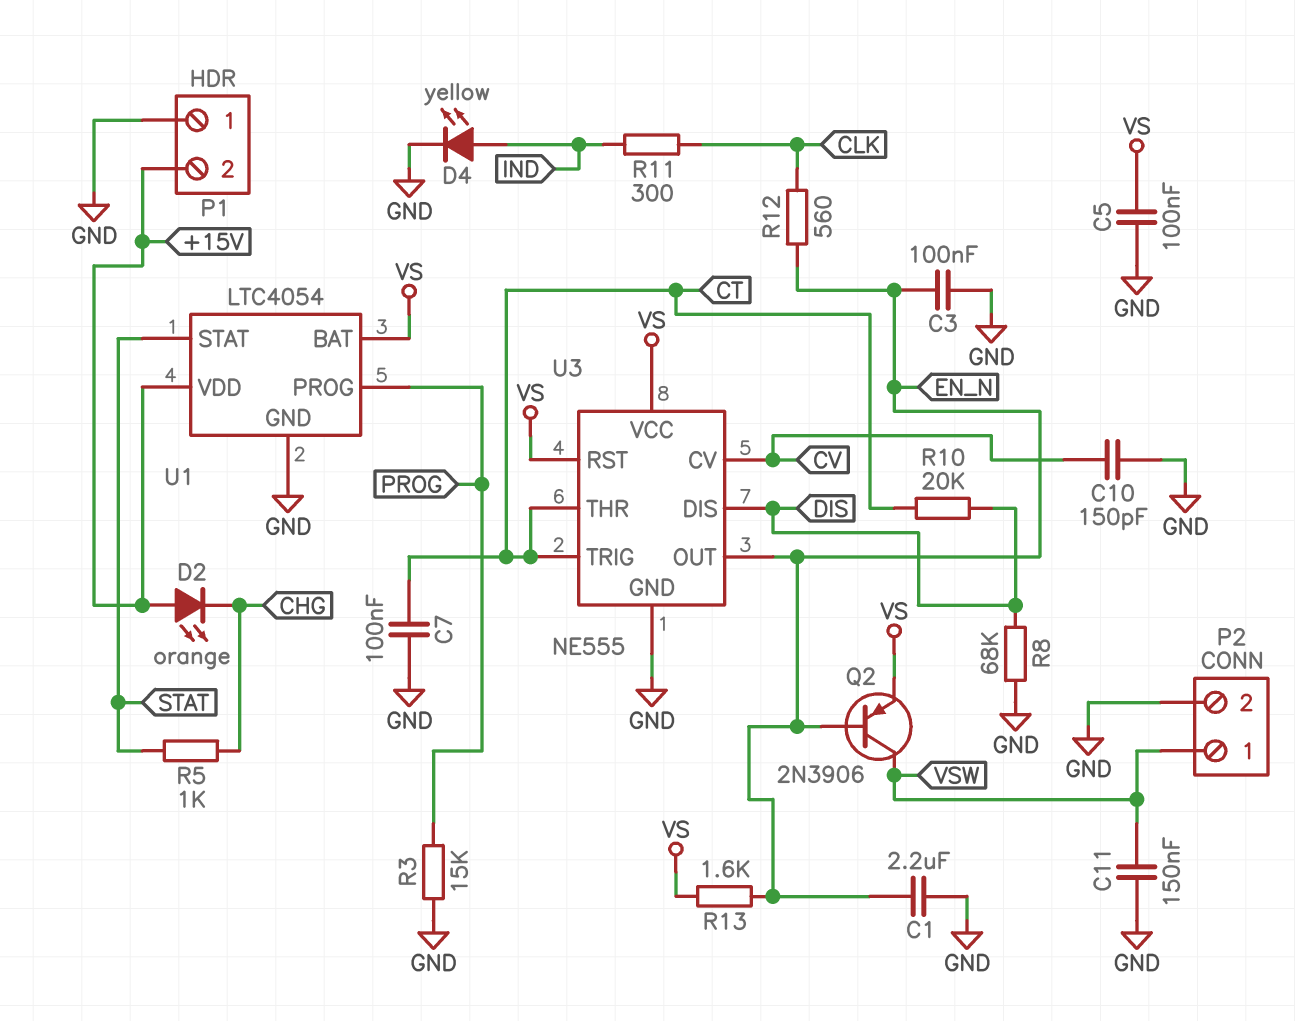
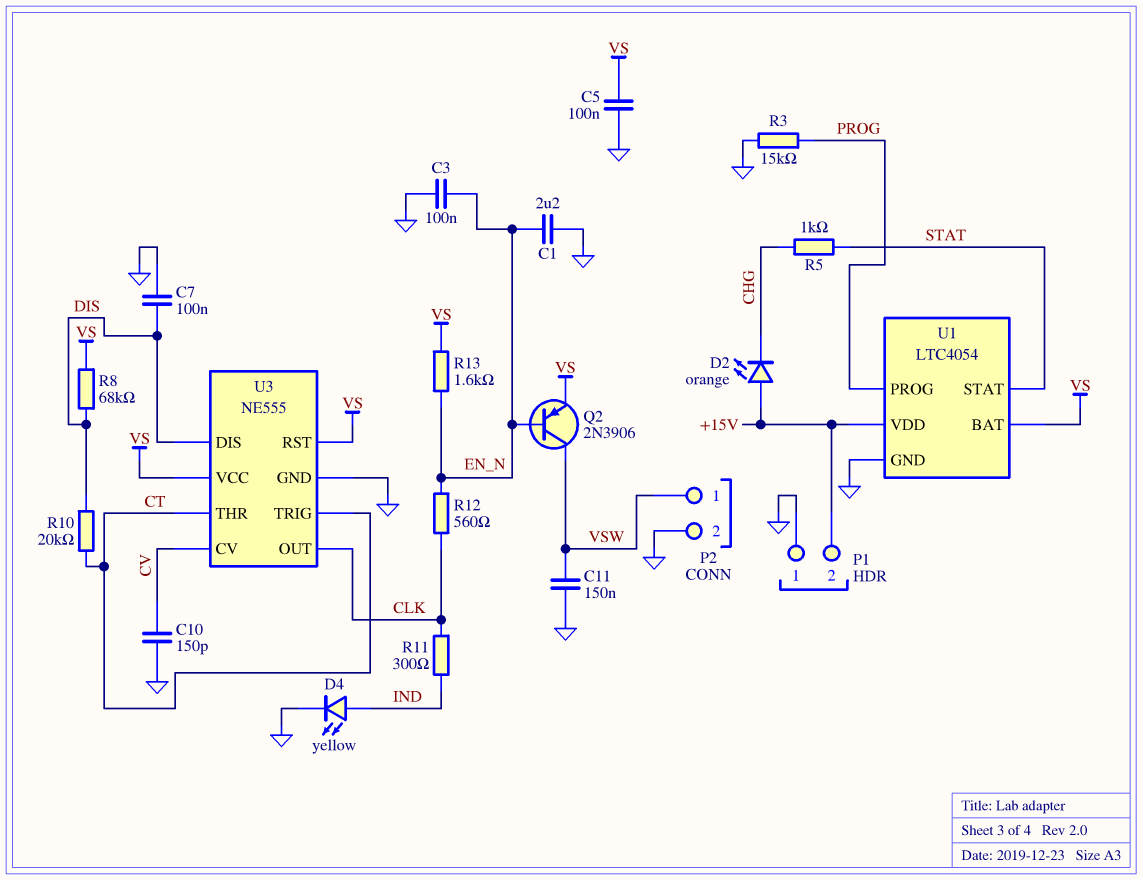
C7: 100nF (CT, GND) -> 100nF (DIS, GND)
R8: 68k (DIS, GND) -> 68k (DIS, VS)
U3 pin OUT: EN_N -> CLK

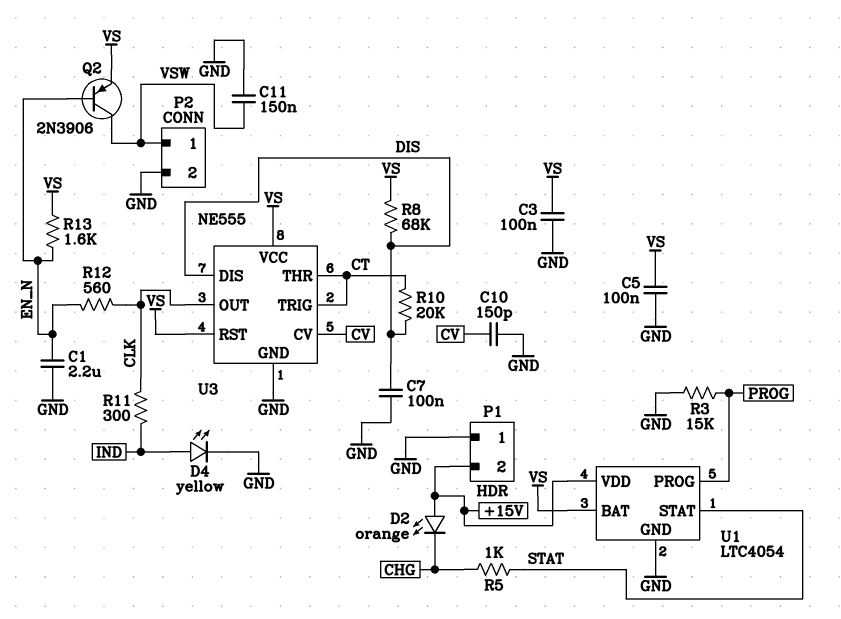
C3: 100nF (EN_N, GND) -> 100nF (GND, VS)

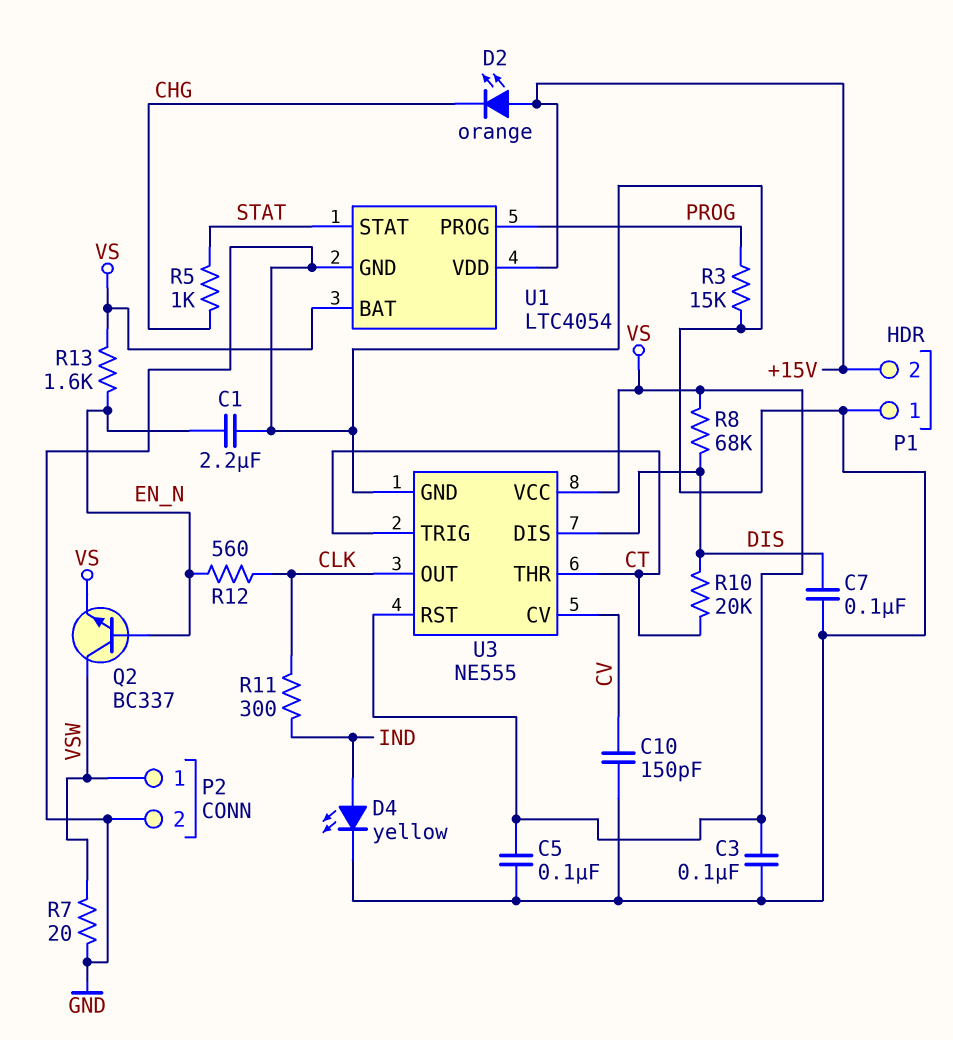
C11: 150nF (GND, VSW) -> none
Q2: PNP 2N3906 (B EN_N, C VSW, E VS) -> NPN BC337 (B EN_N, C VSW, E VS)
R7: none -> 20 (GND, VSW)

